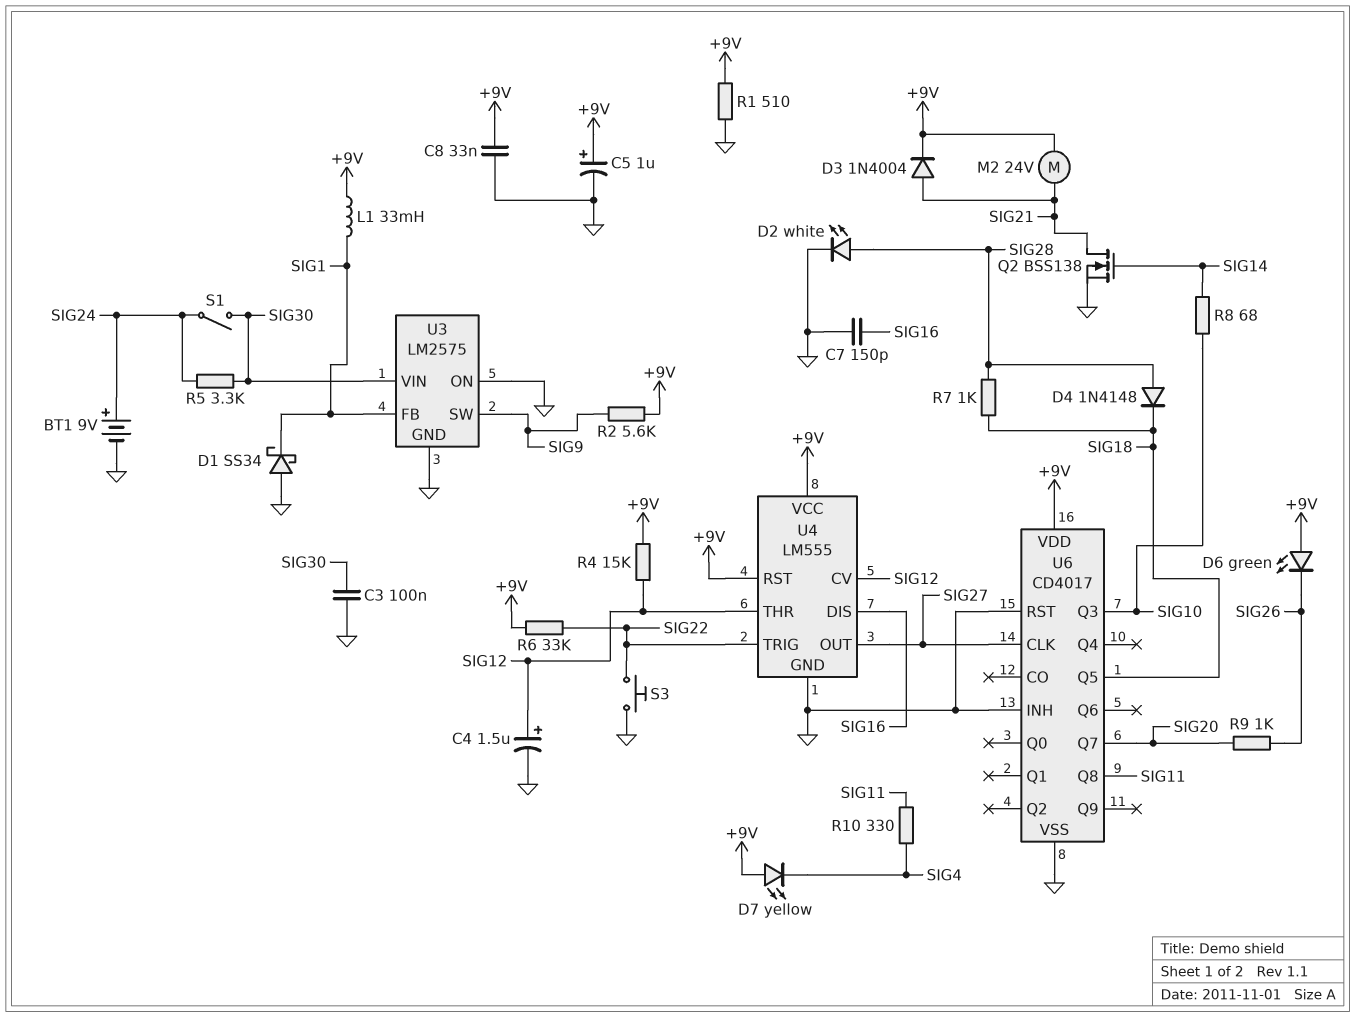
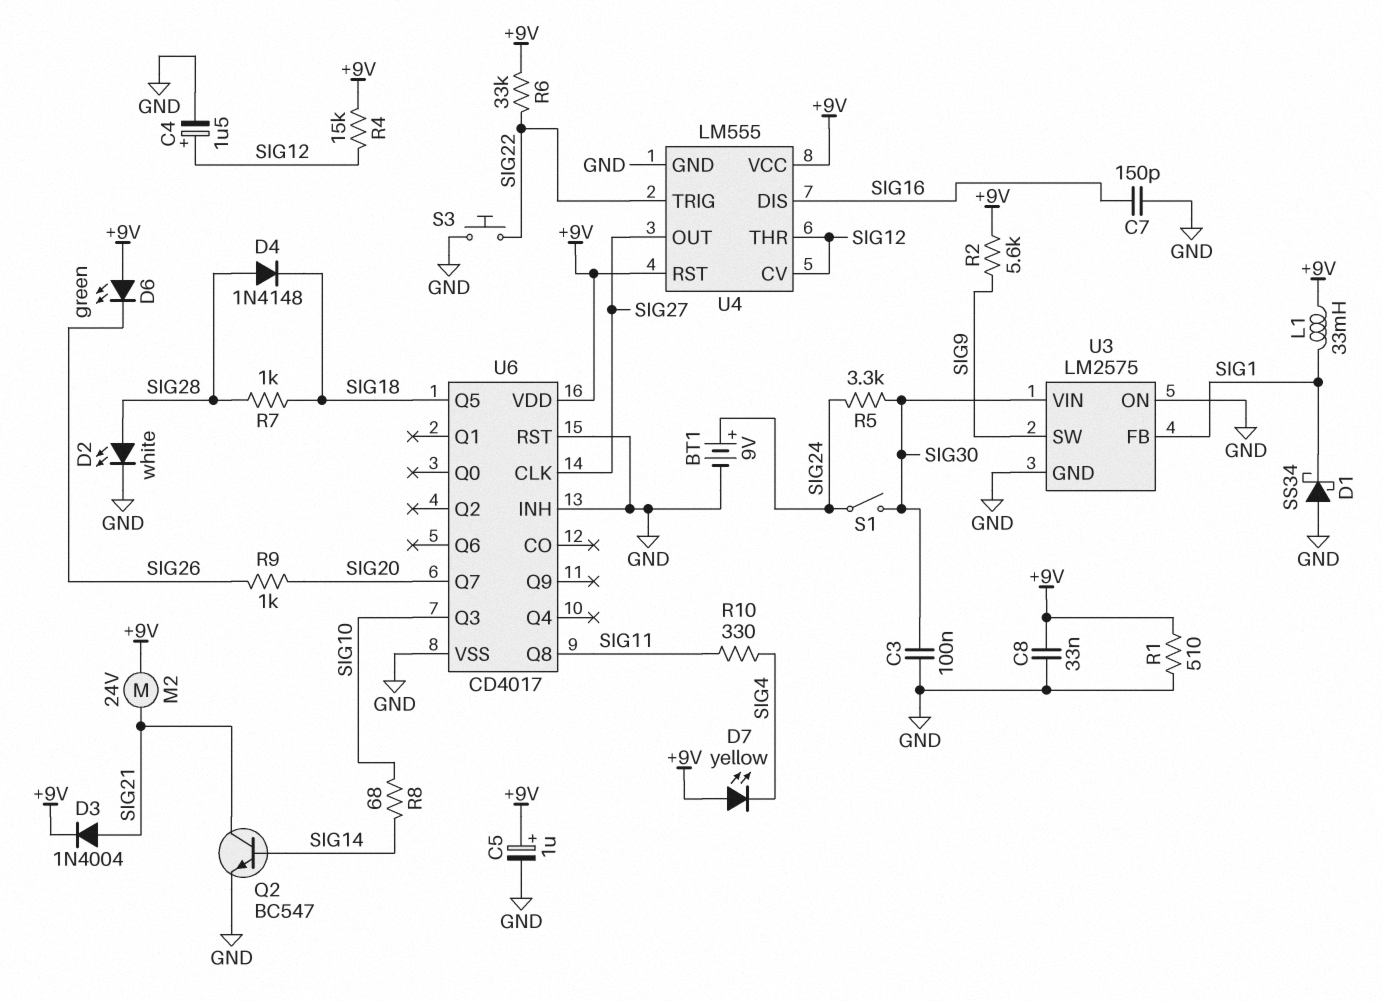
Q2: NMOS BSS138 (G SIG14, D SIG21, S GND) -> NPN BC547 (B SIG14, C SIG21, E GND)

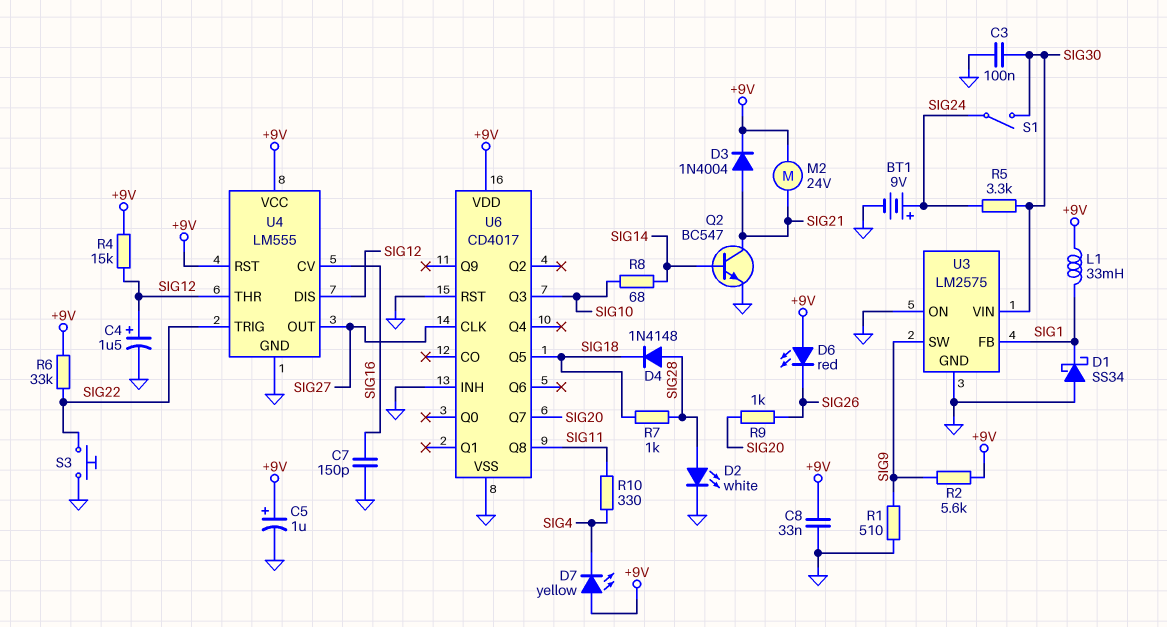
D6: LED green (A +9V, K SIG26) -> LED red (A +9V, K SIG26)
R1: 510 (+9V, GND) -> 510 (GND, SIG9)
U4 pin CV: SIG12 -> SIG16
U4 pin DIS: SIG16 -> SIG12

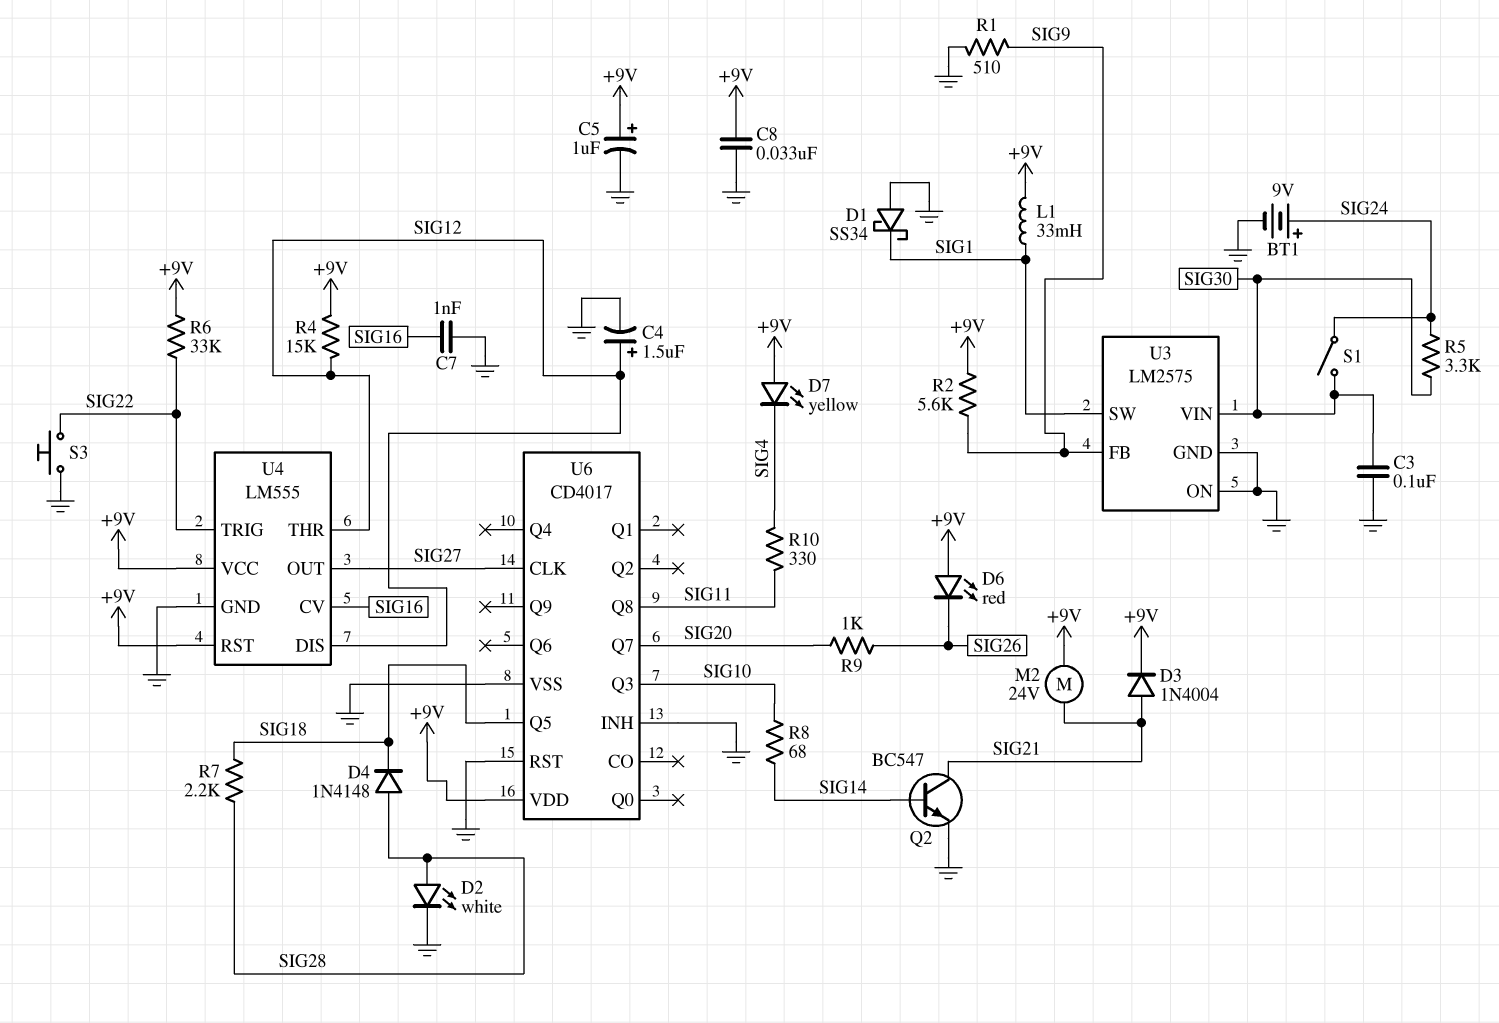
C7: 150pF (GND, SIG16) -> 1nF (GND, SIG16)
R7: 1k (SIG18, SIG28) -> 2.2k (SIG18, SIG28)
U3 pin FB: SIG1 -> SIG9
U3 pin SW: SIG9 -> SIG1

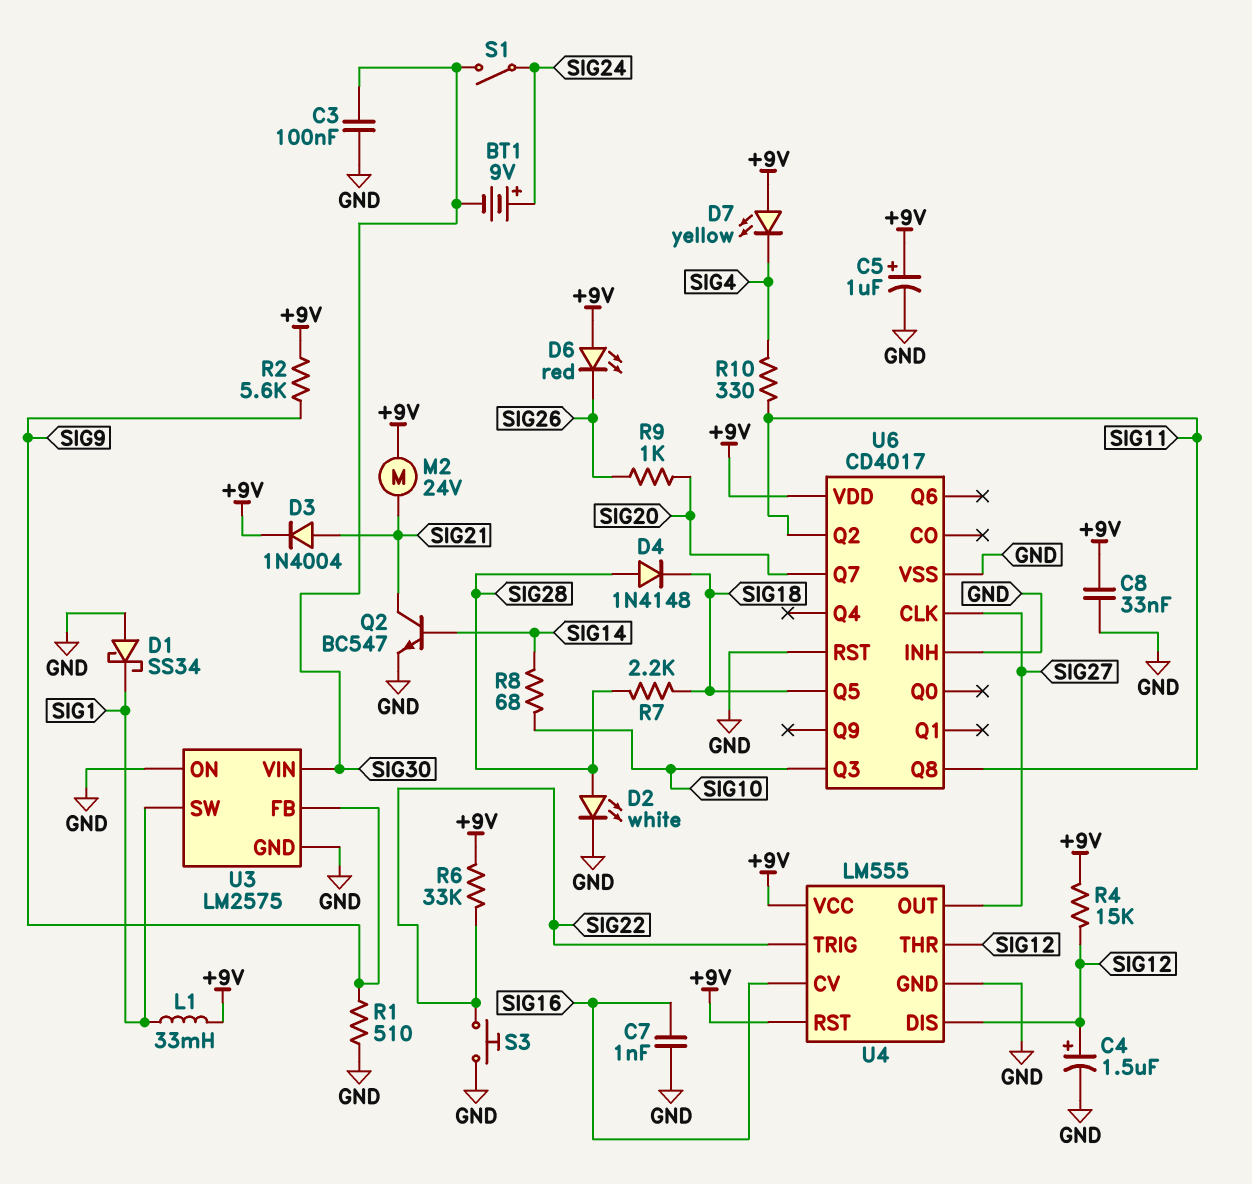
BT1: 9V (plus SIG24, minus GND) -> 9V (plus SIG24, minus SIG30)
R5: 3.3k (SIG24, SIG30) -> none
U6 pin Q2: none -> SIG11

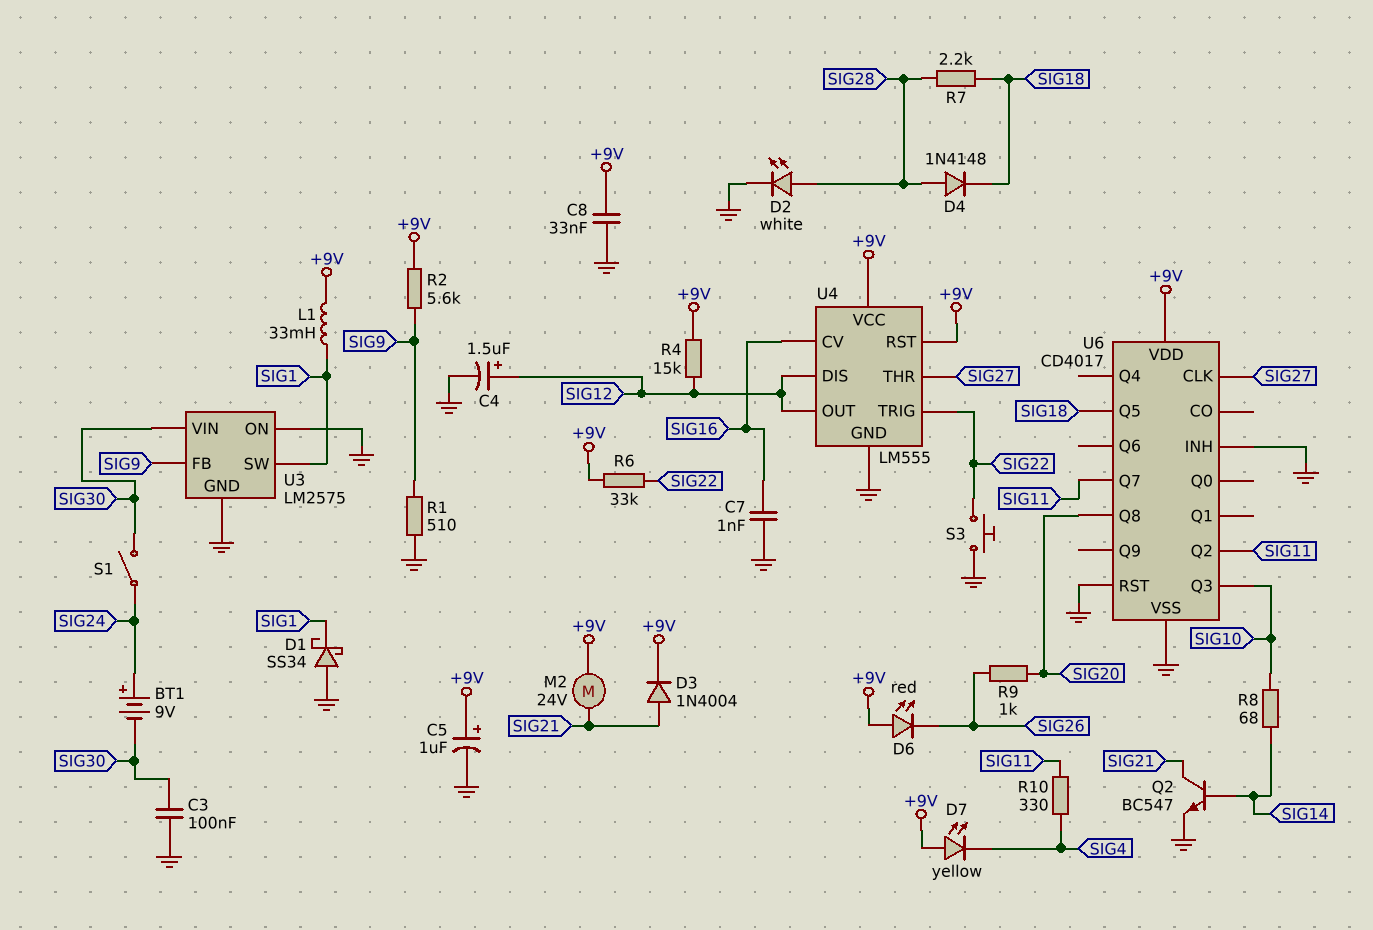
U4 pin OUT: SIG27 -> SIG12
U4 pin THR: SIG12 -> SIG27
U6 pin Q7: SIG20 -> SIG11
U6 pin Q8: SIG11 -> SIG20

